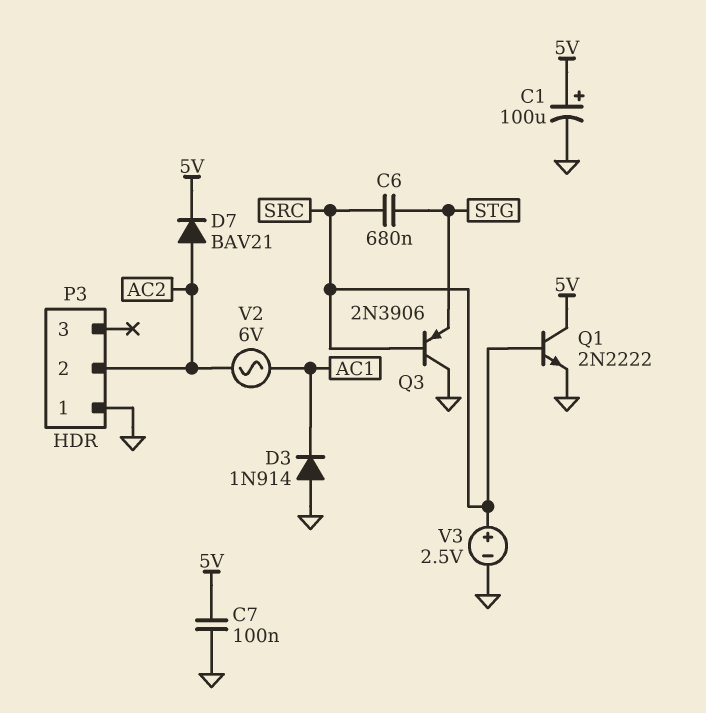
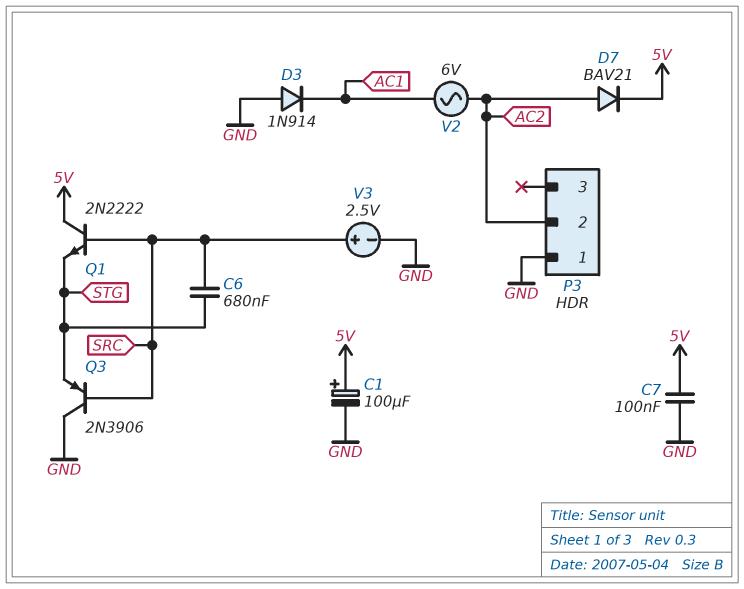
Q1: NPN 2N2222 (B SRC, C 5V, E GND) -> NPN 2N2222 (B SRC, C 5V, E STG)

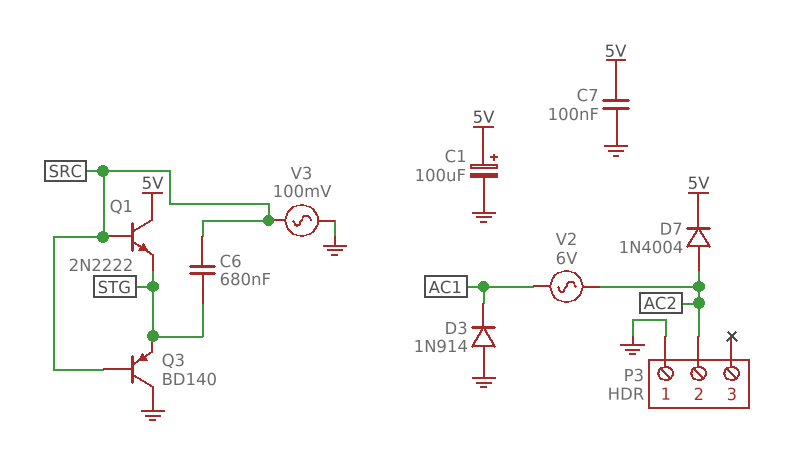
D7: diode BAV21 (A AC2, K 5V) -> diode 1N4004 (A AC2, K 5V)
Q3: PNP 2N3906 (B SRC, C GND, E STG) -> PNP BD140 (B SRC, C GND, E STG)
V3: 2.5V (plus SRC, minus GND) -> AC 100mV (GND, SRC)

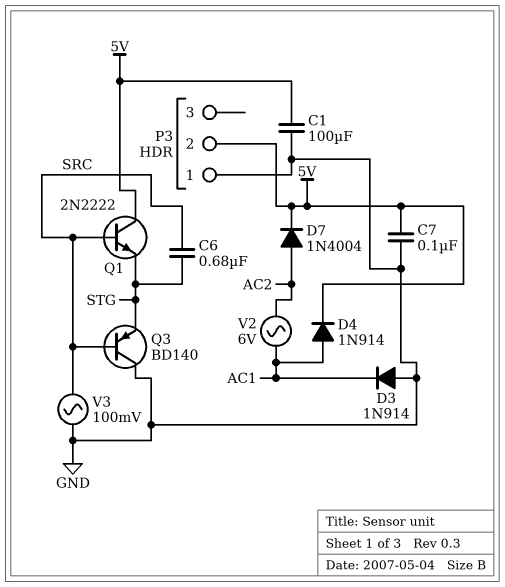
C1: 100uF (plus 5V, minus GND) -> 100uF (5V, GND)
D4: none -> diode 1N914 (A AC1, K 5V)
P3 pin 2: AC2 -> 5V

